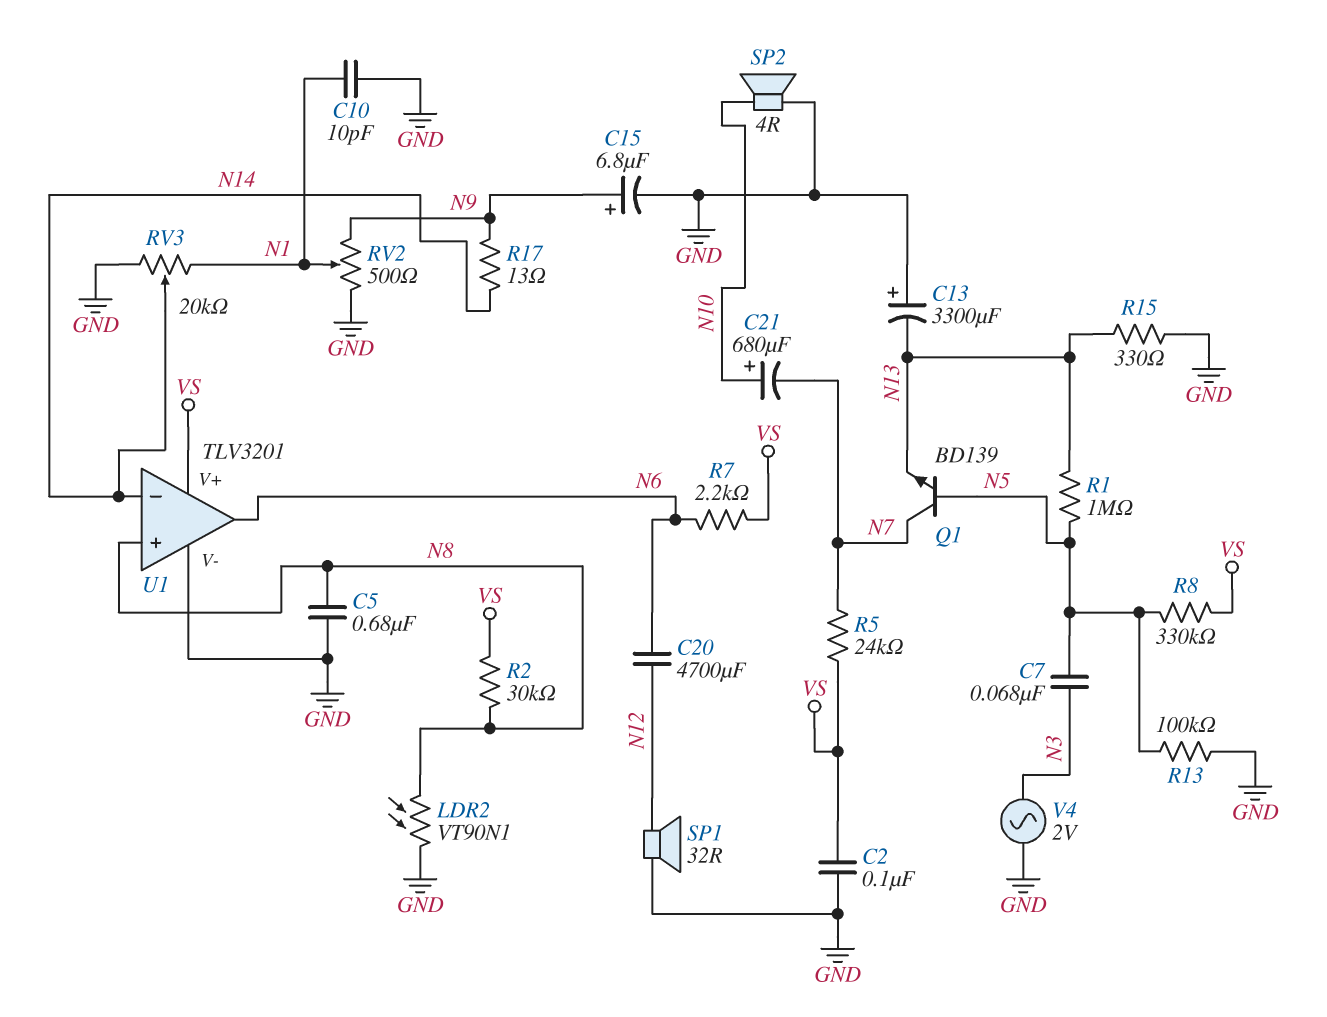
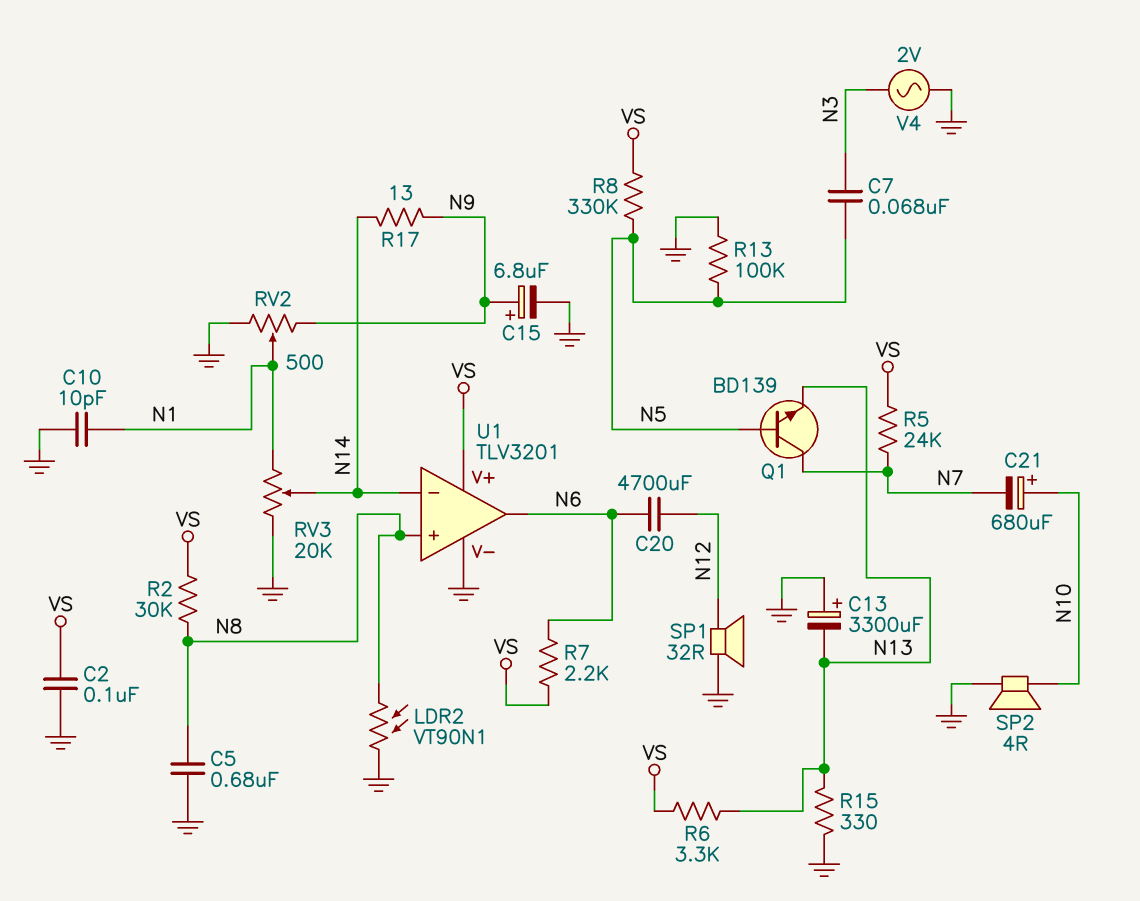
R1: 1M (N5, N13) -> none
R6: none -> 3.3k (N13, VS)

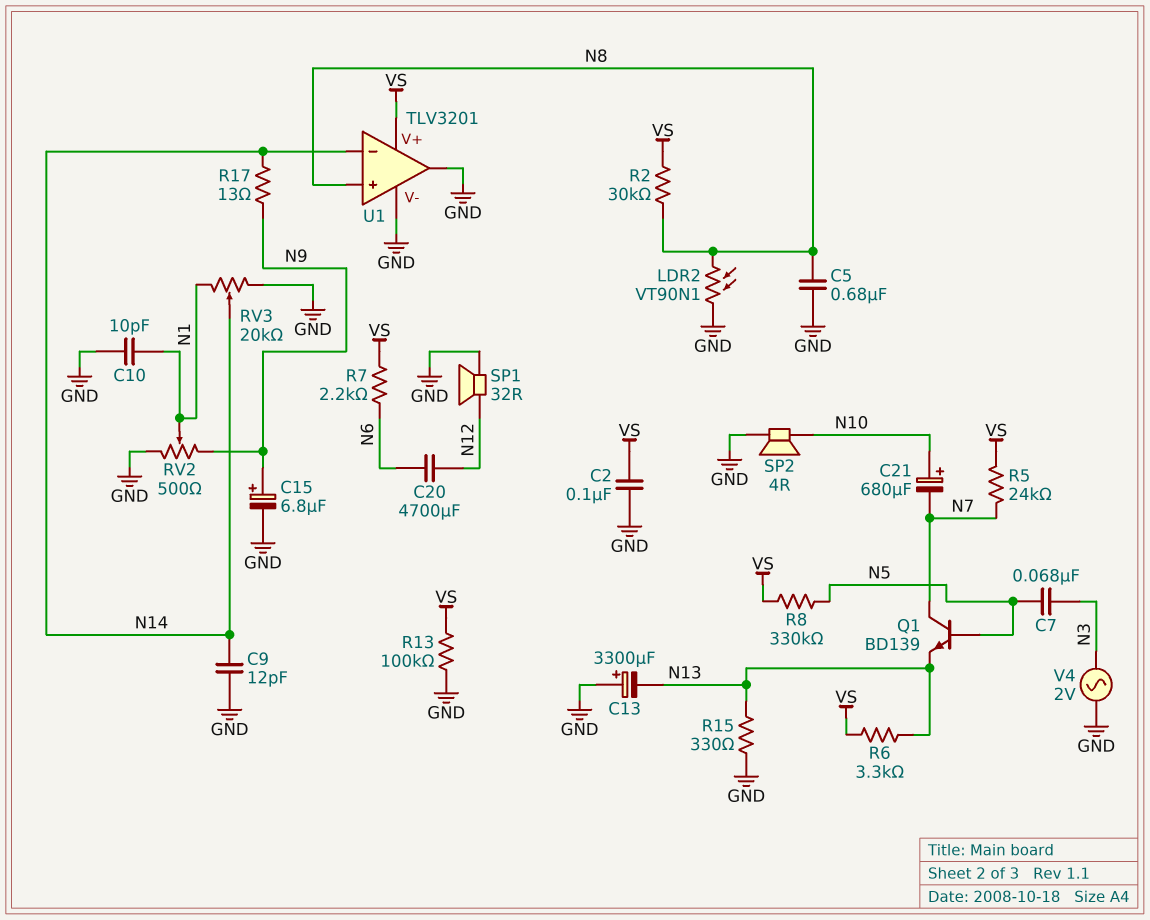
C9: none -> 12pF (GND, N14)
R13: 100k (GND, N5) -> 100k (GND, VS)
U1 pin out: N6 -> GND

